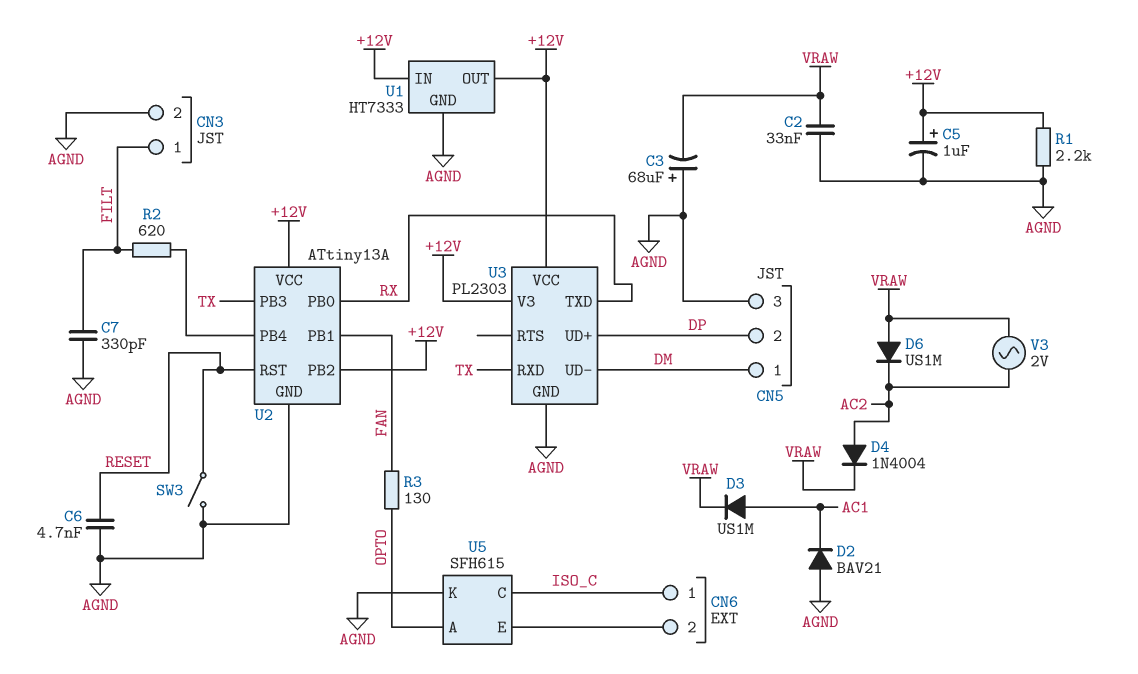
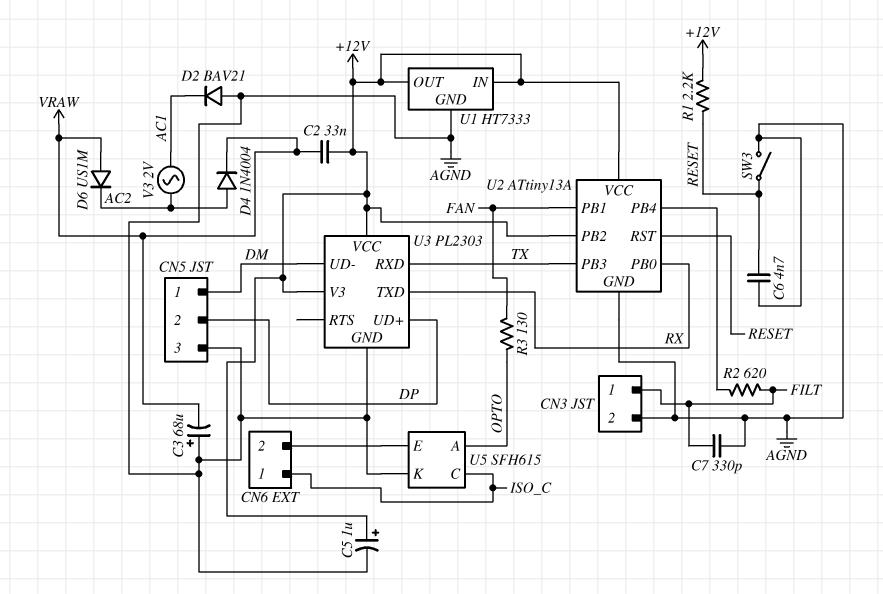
C2: 33nF (AGND, VRAW) -> 33nF (+12V, VRAW)
D3: diode US1M (A AC1, K VRAW) -> none
R1: 2.2k (+12V, AGND) -> 2.2k (+12V, RESET)
V3: AC 2V (AC2, VRAW) -> AC 2V (AC1, AC2)

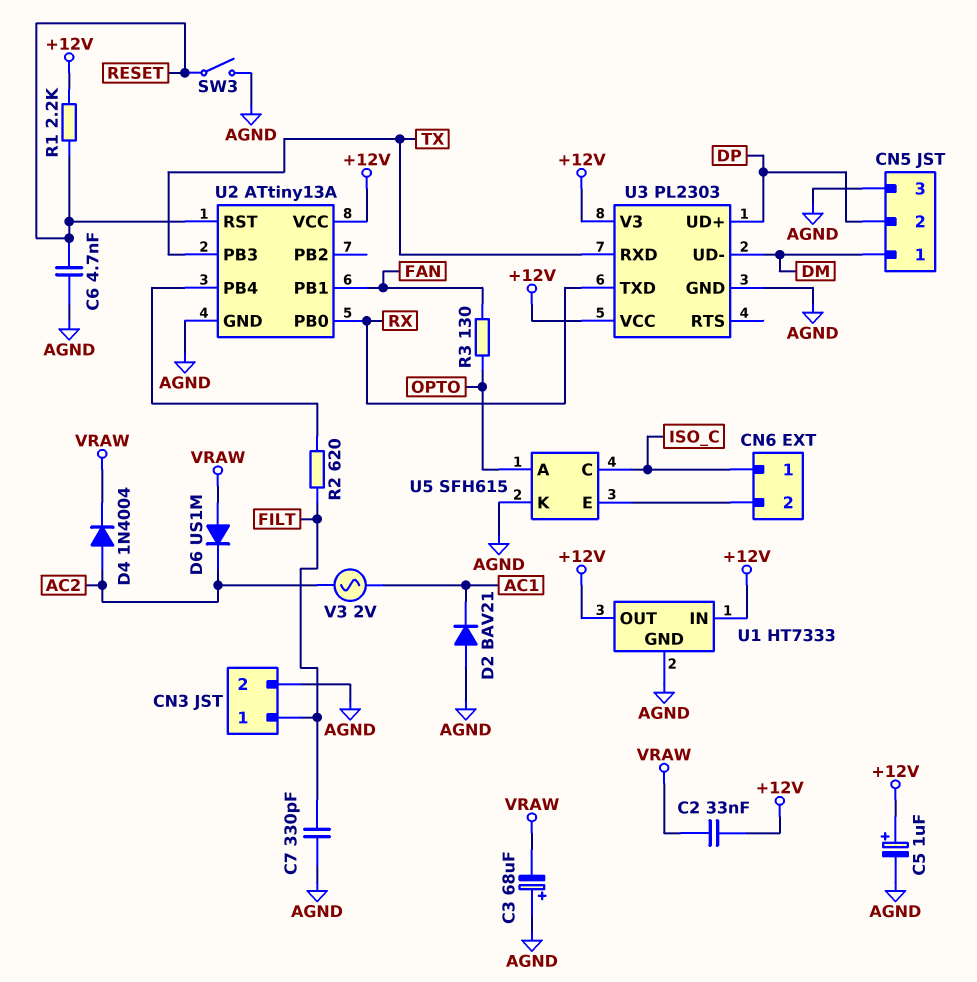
U2 pin PB2: +12V -> none

